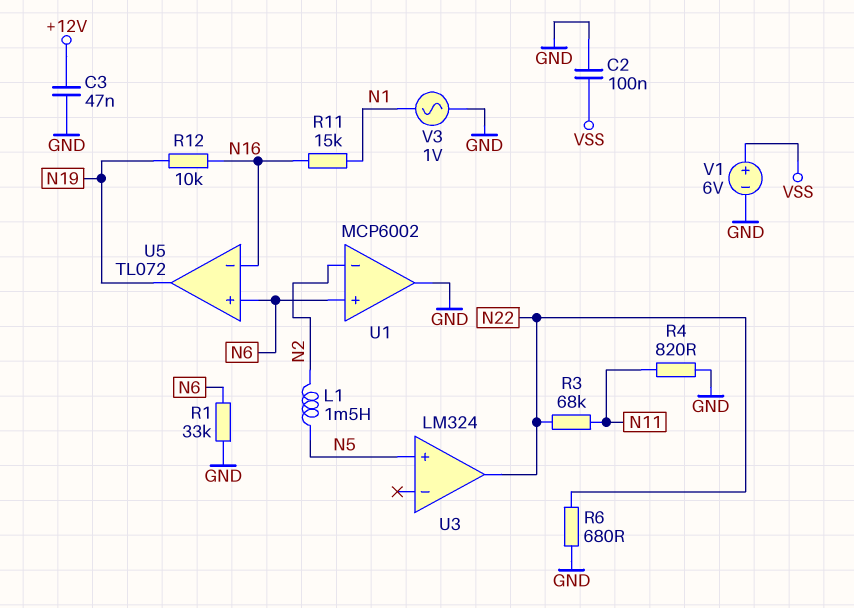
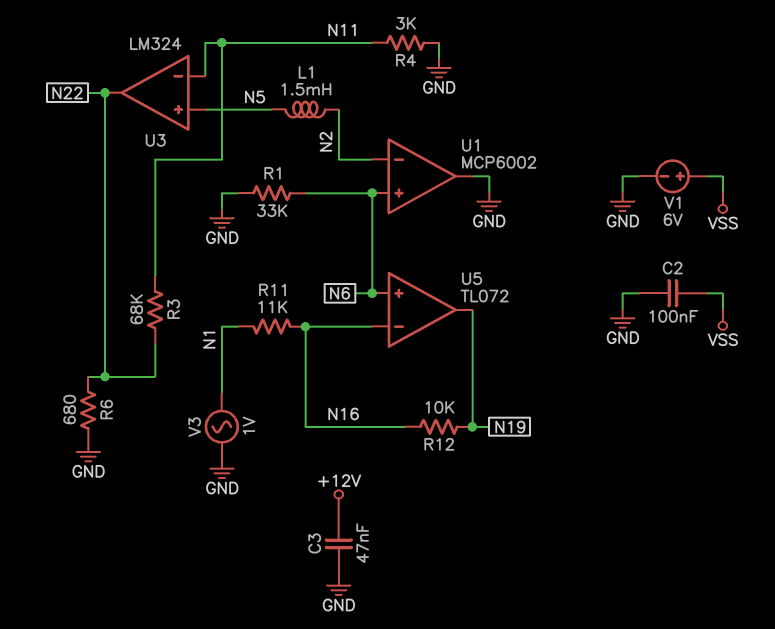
R4: 820 (GND, N11) -> 3k (GND, N11)
R11: 15k (N1, N16) -> 11k (N1, N16)
U3 pin in-: none -> N11

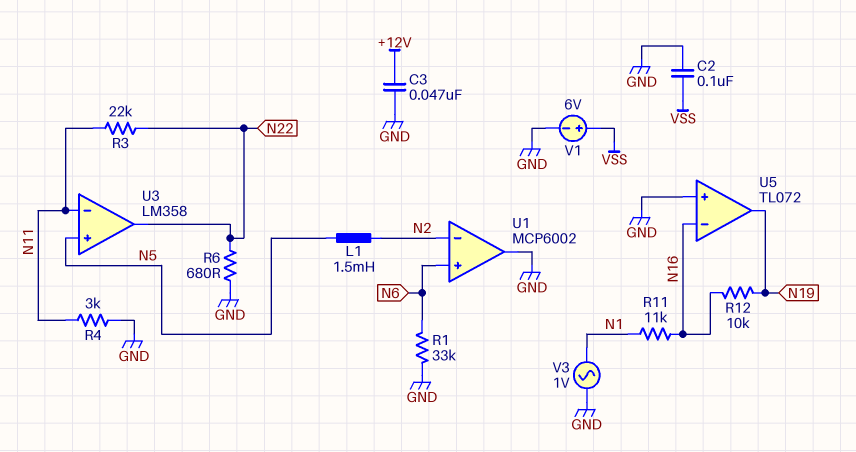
R3: 68k (N11, N22) -> 22k (N11, N22)
U3: LM324 -> LM358
U5 pin in+: N6 -> GND

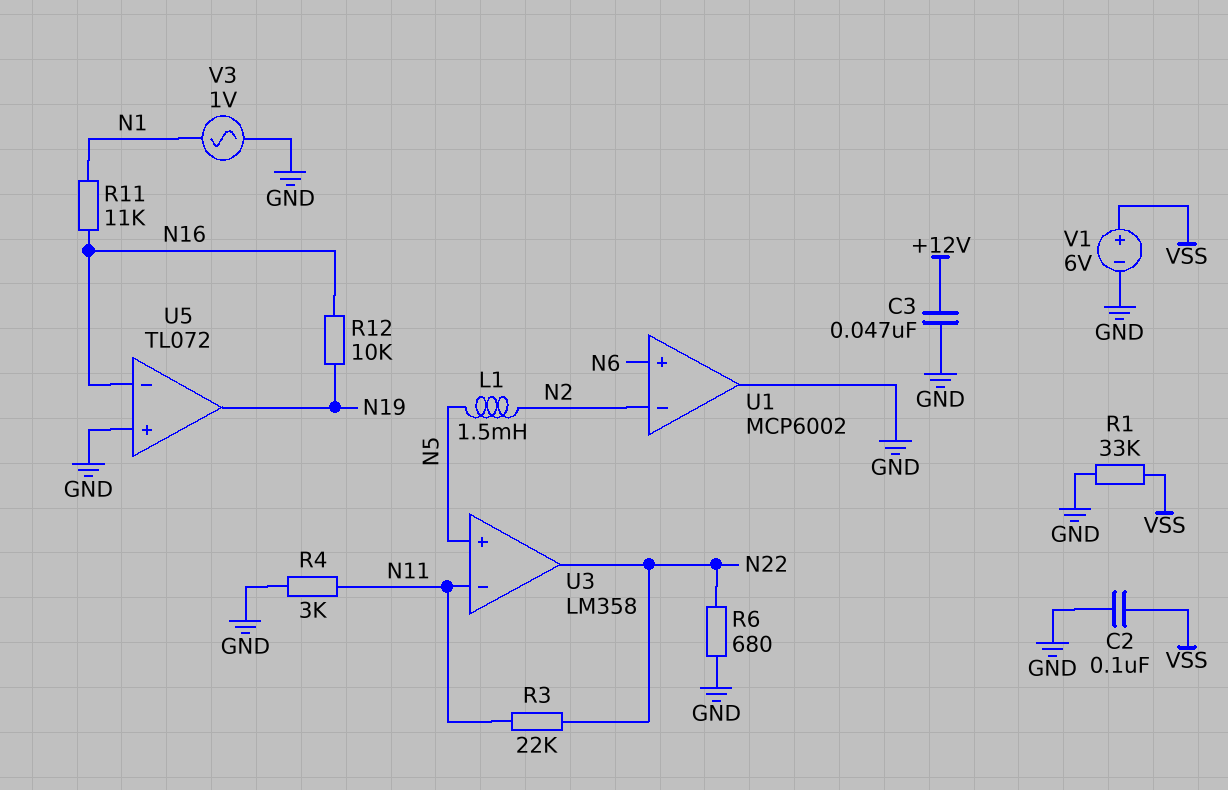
R1: 33k (GND, N6) -> 33k (GND, VSS)

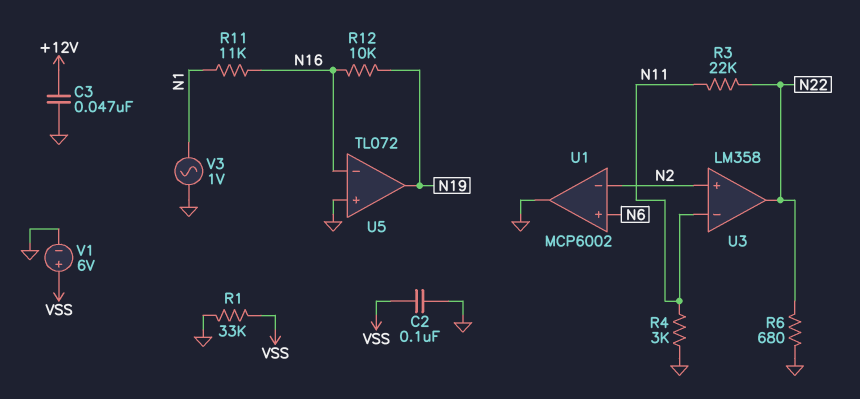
L1: 1.5mH (N2, N5) -> none
U3 pin in+: N5 -> N2

